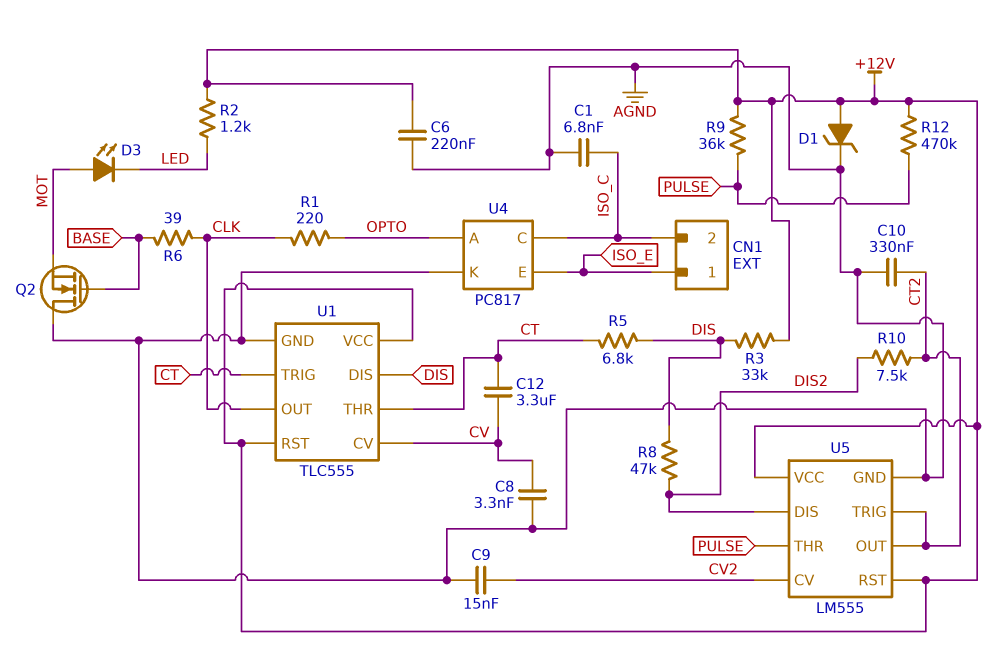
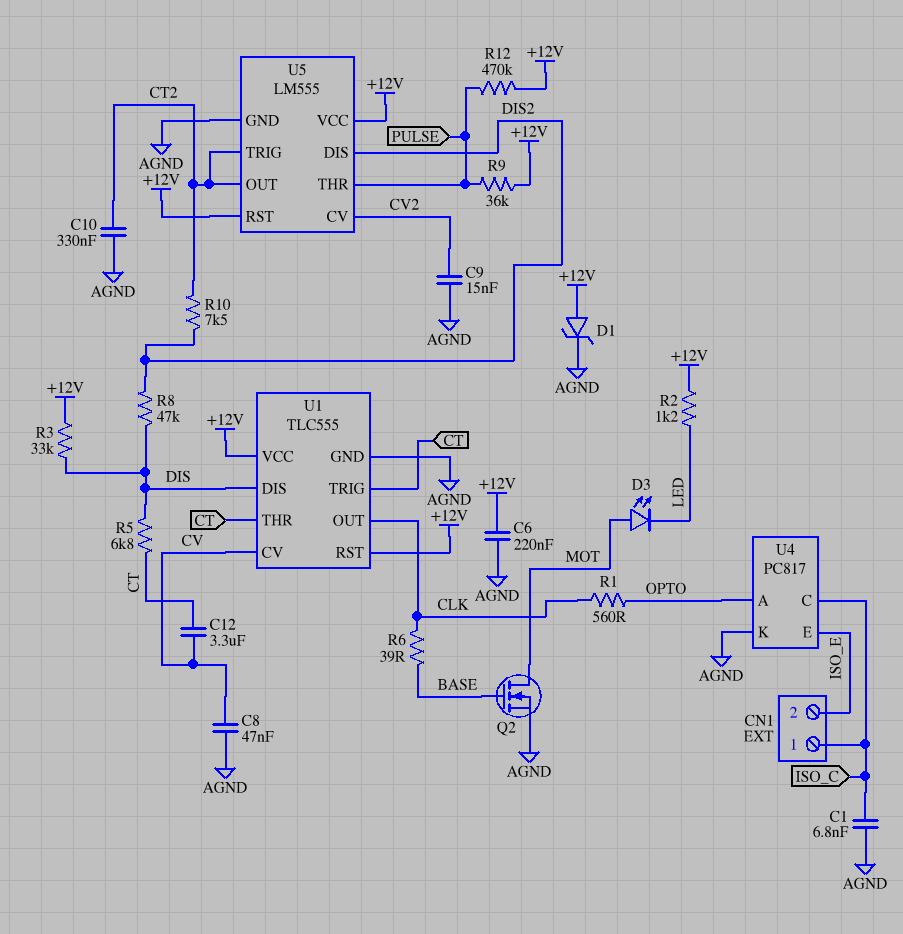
C8: 3.3nF (AGND, CV) -> 47nF (AGND, CV)
CN1 pin 1: ISO_E -> ISO_C
CN1 pin 2: ISO_C -> ISO_E
Q2: NMOS (G BASE, D AGND, S MOT) -> NMOS (G BASE, D MOT, S AGND)
R1: 220 (CLK, OPTO) -> 560 (CLK, OPTO)

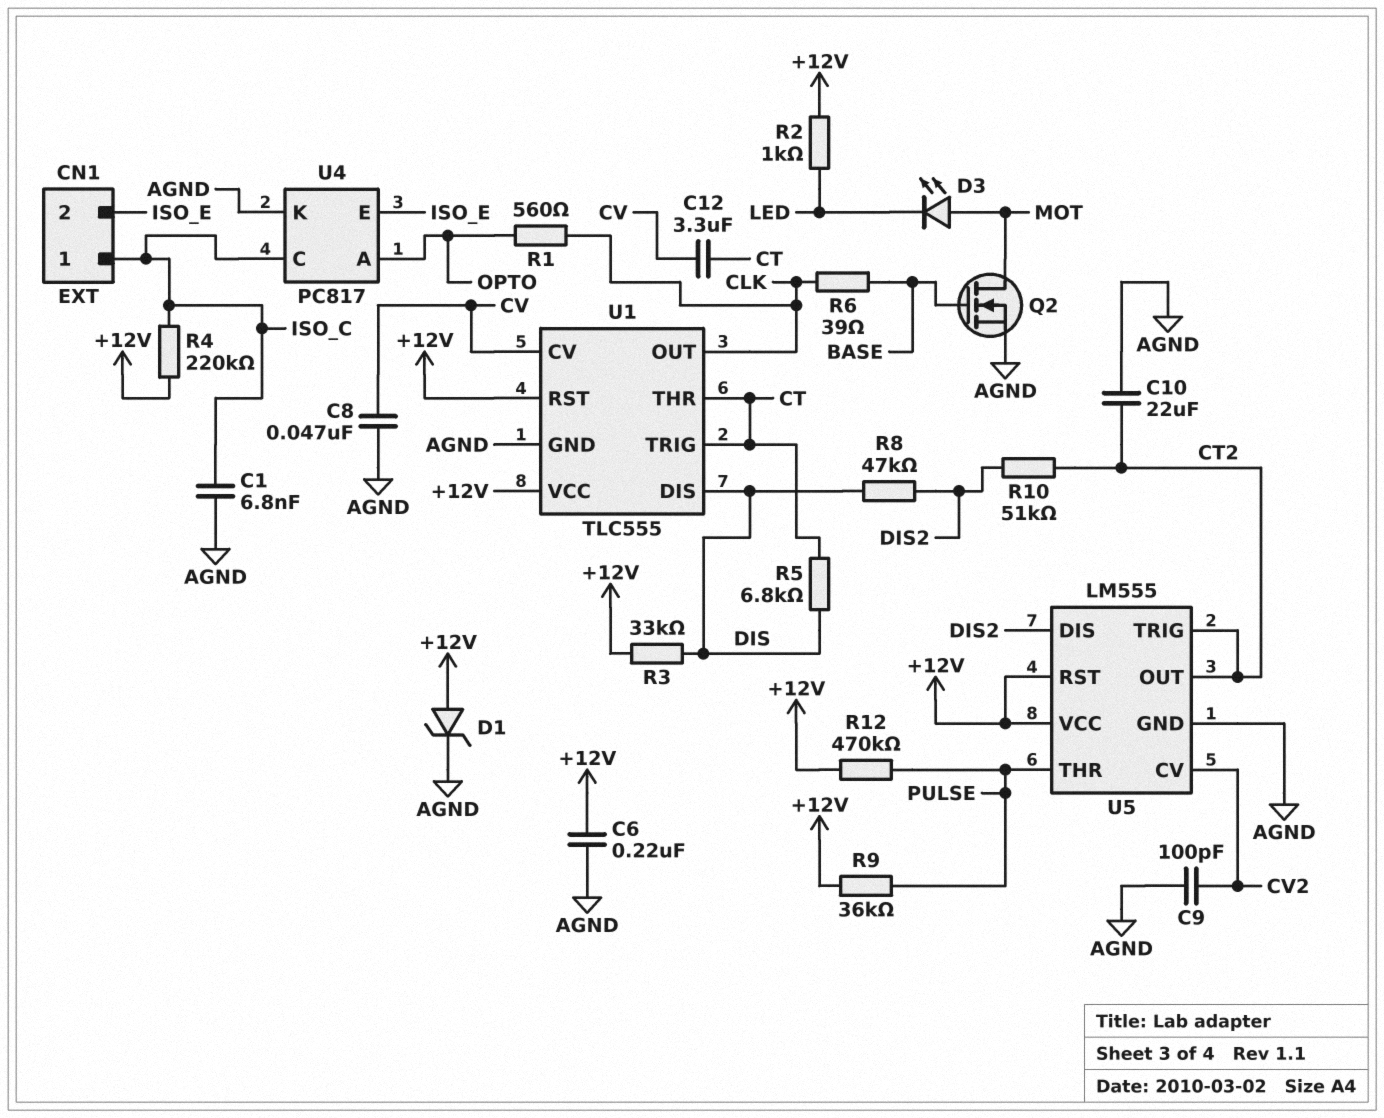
C9: 15nF (AGND, CV2) -> 100pF (AGND, CV2)
C10: 330nF (AGND, CT2) -> 22uF (AGND, CT2)
R2: 1.2k (+12V, LED) -> 1k (+12V, LED)
R4: none -> 220k (+12V, ISO_C)
R10: 7.5k (CT2, DIS2) -> 51k (CT2, DIS2)

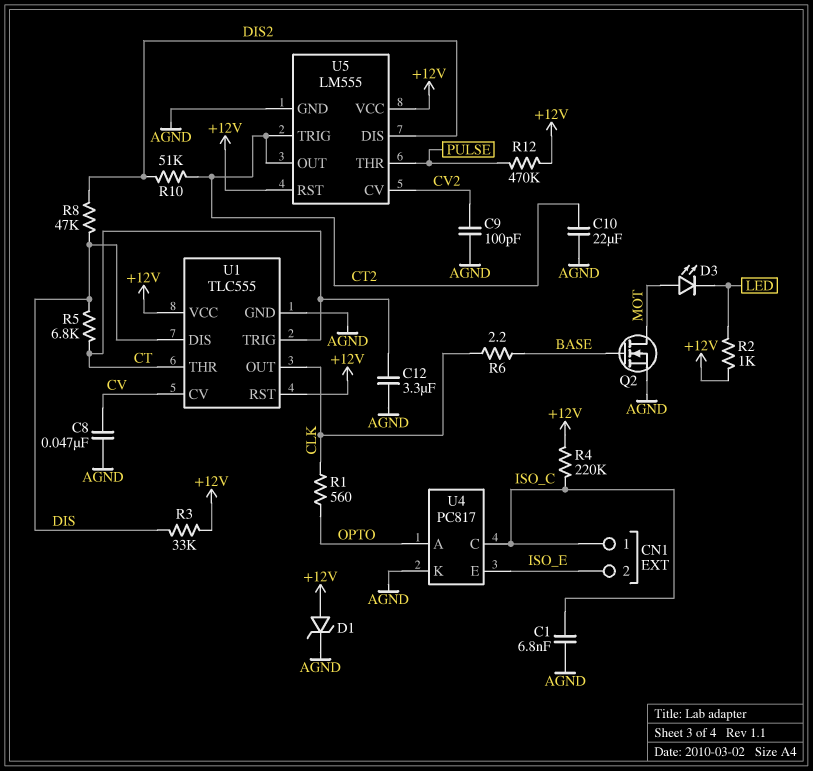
C6: 220nF (+12V, AGND) -> none
C12: 3.3uF (CT, CV) -> 3.3uF (AGND, CT)
R6: 39 (BASE, CLK) -> 2.2 (BASE, CLK)
R9: 36k (+12V, PULSE) -> none

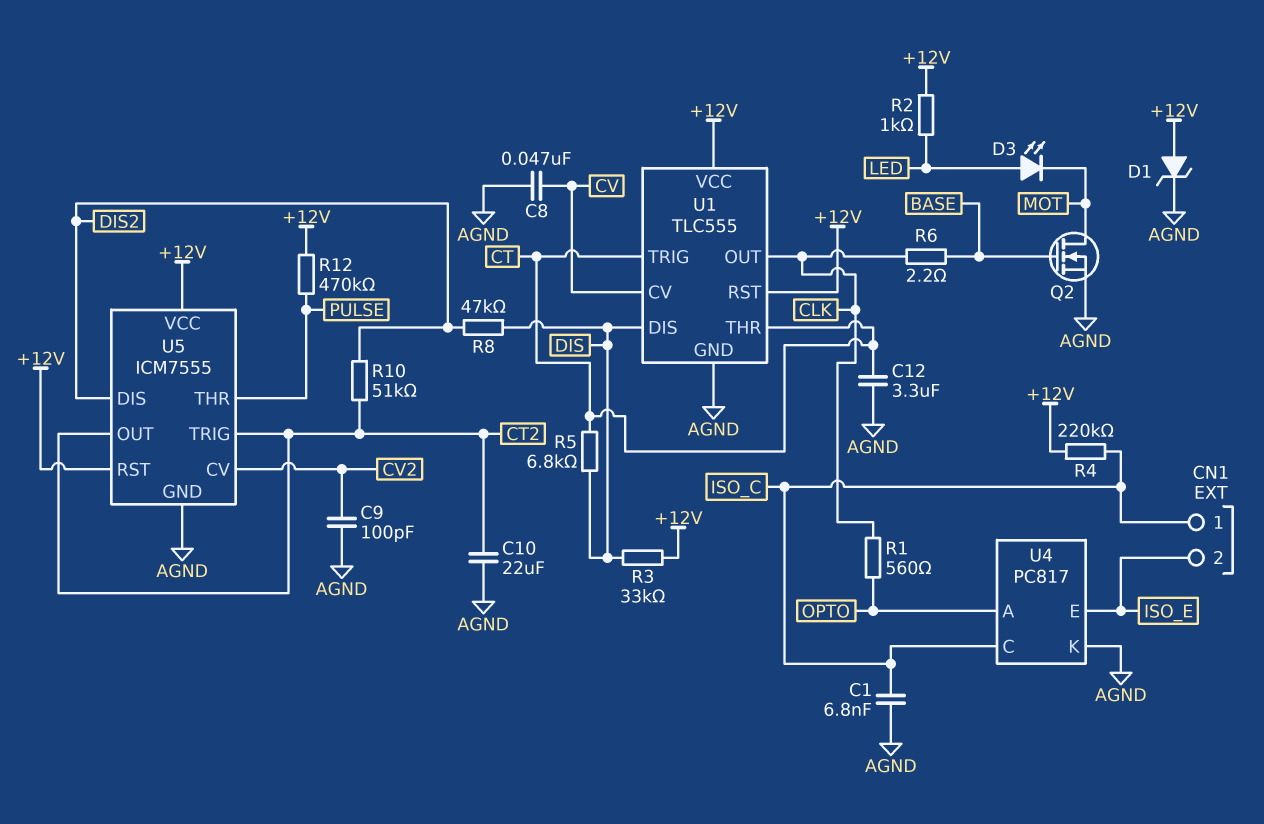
D3: LED (A MOT, K LED) -> LED (A LED, K MOT)
U5: LM555 -> ICM7555

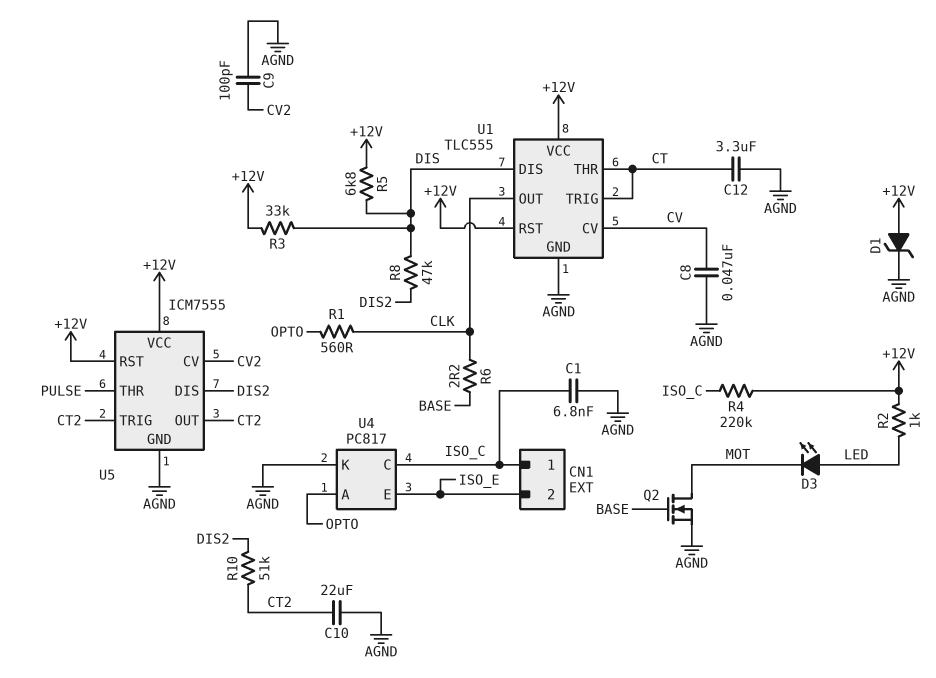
R5: 6.8k (CT, DIS) -> 6.8k (+12V, DIS)
R12: 470k (+12V, PULSE) -> none

